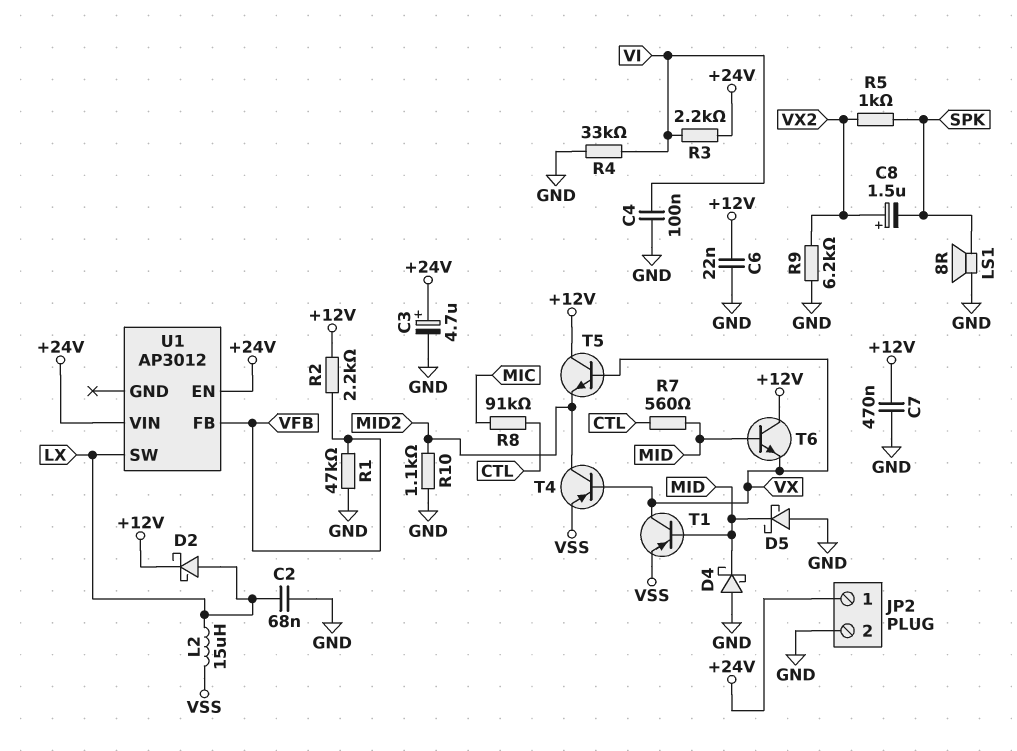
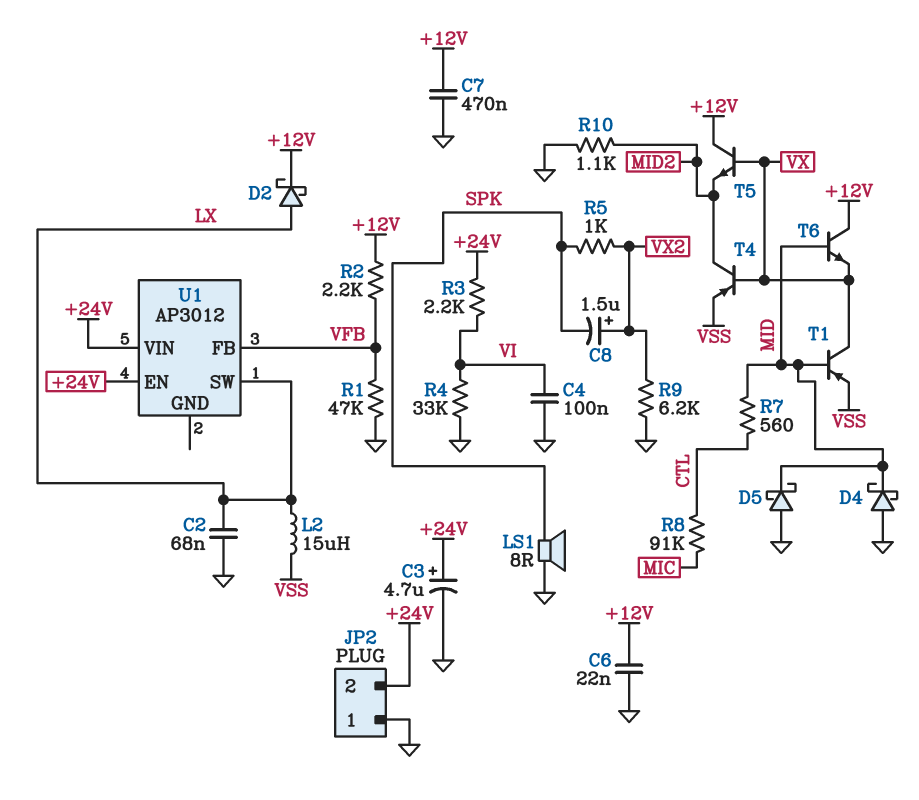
JP2 pin 1: +24V -> GND
JP2 pin 2: GND -> +24V

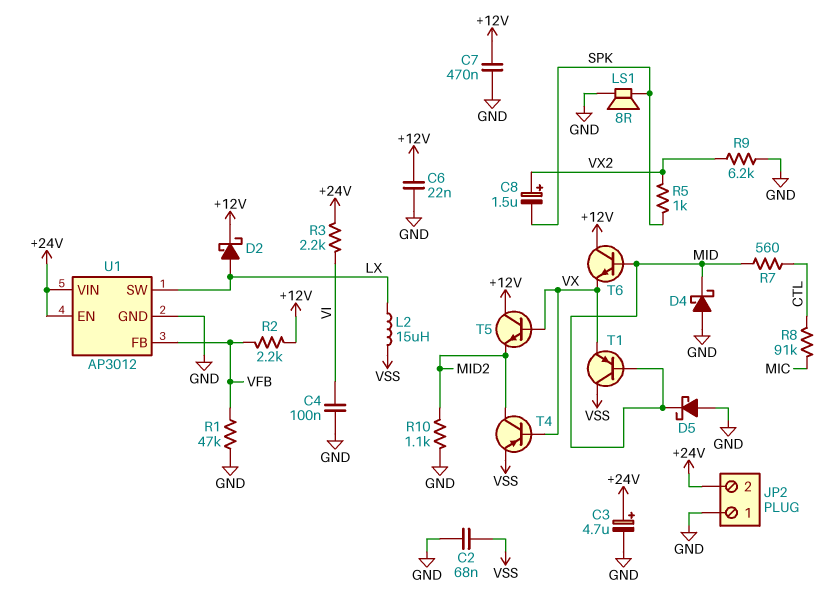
C2: 68nF (GND, LX) -> 68nF (GND, VSS)
R4: 33k (GND, VI) -> none
T1: PNP (B MID, C VX, E VSS) -> PNP (B MID, C VSS, E VX)
U1 pin GND: none -> GND

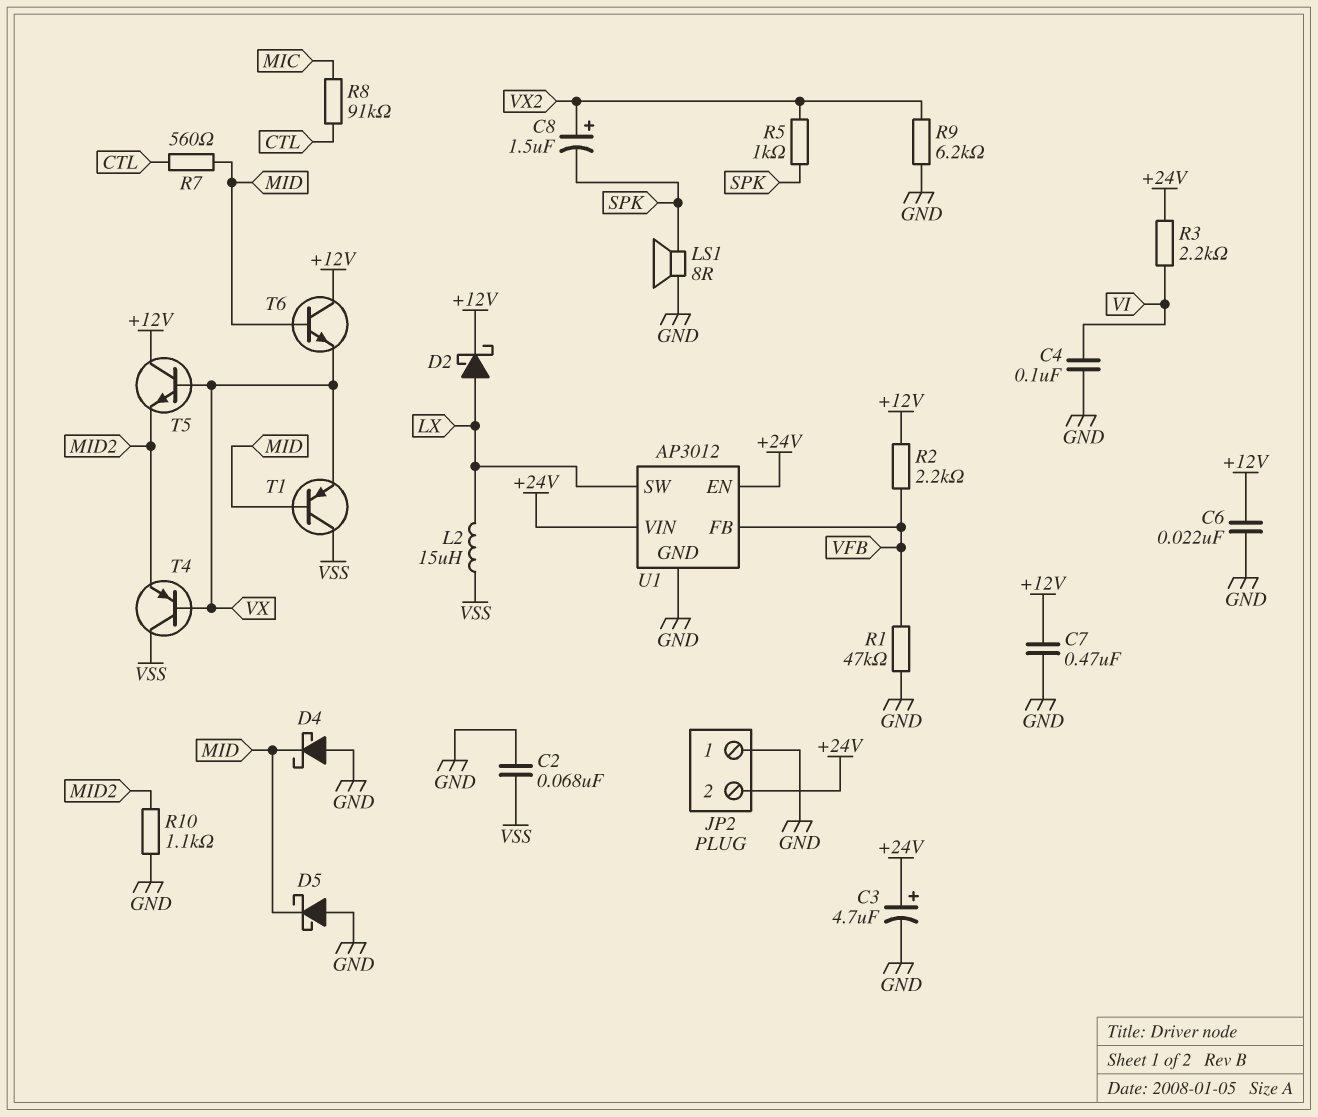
T4: PNP (B VX, C MID2, E VSS) -> PNP (B VX, C VSS, E MID2)

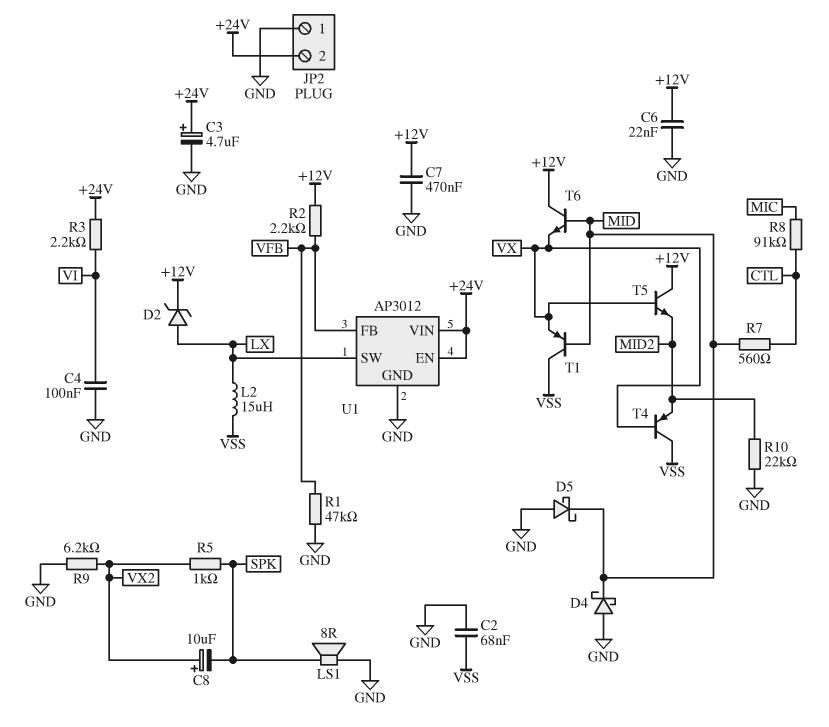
C8: 1.5uF (plus VX2, minus SPK) -> 10uF (plus VX2, minus SPK)
D2: schottky (A LX, K +12V) -> zener (A LX, K +12V)
R10: 1.1k (GND, MID2) -> 22k (GND, MID2)

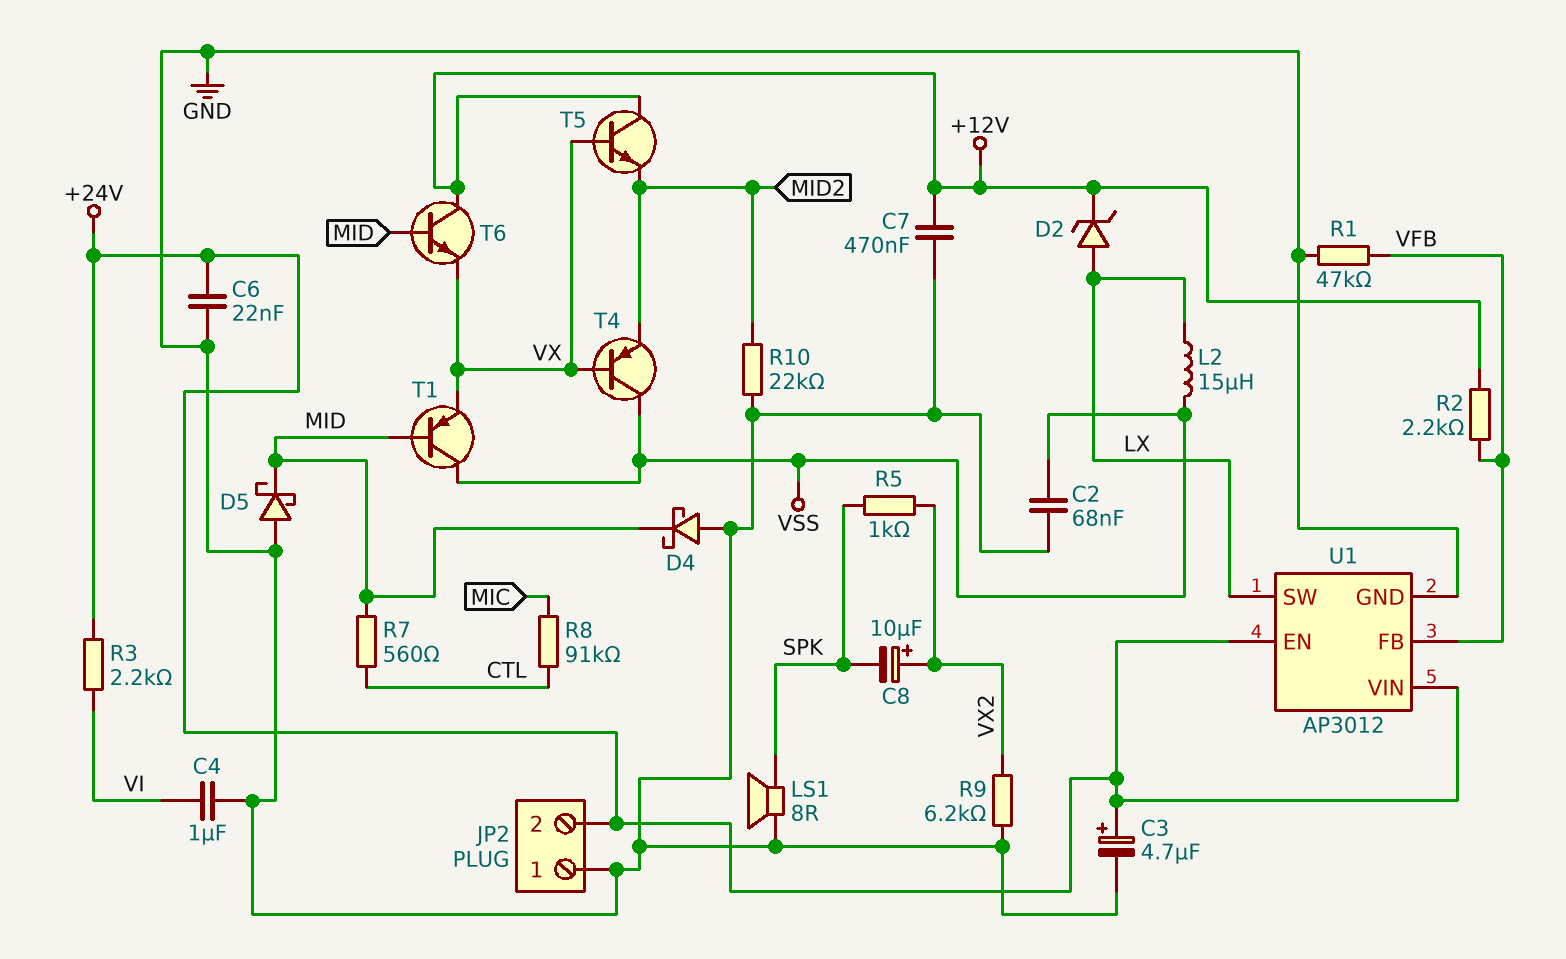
C4: 100nF (GND, VI) -> 1uF (GND, VI)
C6: 22nF (+12V, GND) -> 22nF (+24V, GND)

